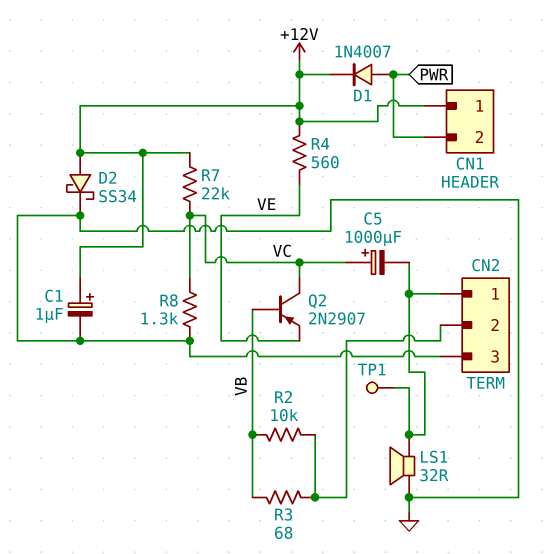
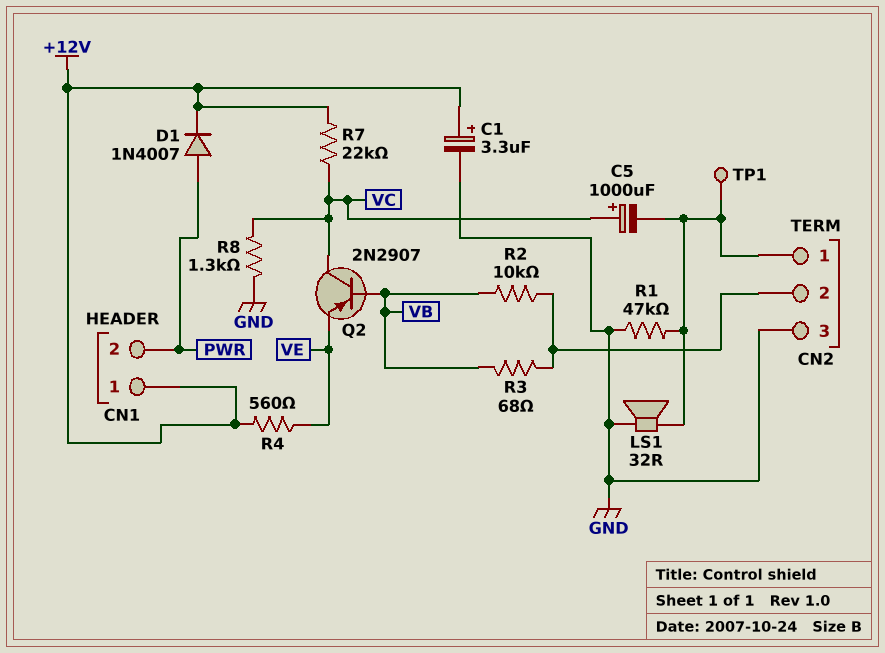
C1: 1uF (plus +12V, minus GND) -> 3.3uF (plus +12V, minus GND)
D2: schottky SS34 (A +12V, K GND) -> none
R1: none -> 47k (CN2/1, GND)

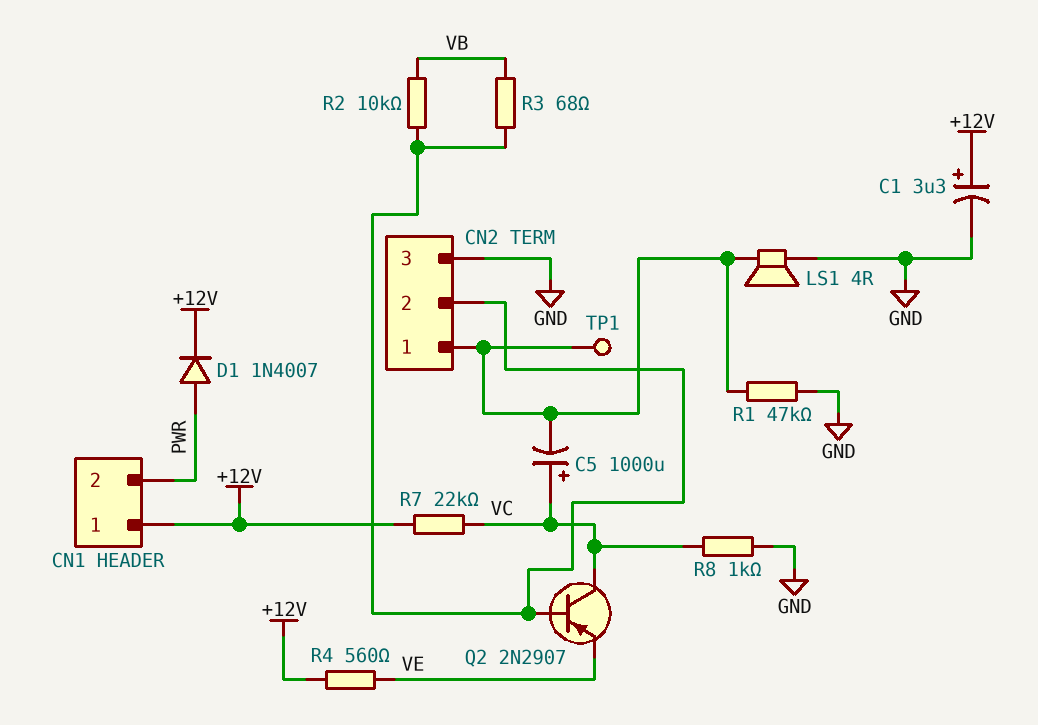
LS1: speaker 32R (CN2/1, GND) -> speaker 4R (CN2/1, GND)
Q2: PNP 2N2907 (B VB, C VC, E VE) -> PNP 2N2907 (B CN2/2, C VC, E VE)
R8: 1.3k (GND, VC) -> 1k (GND, VC)

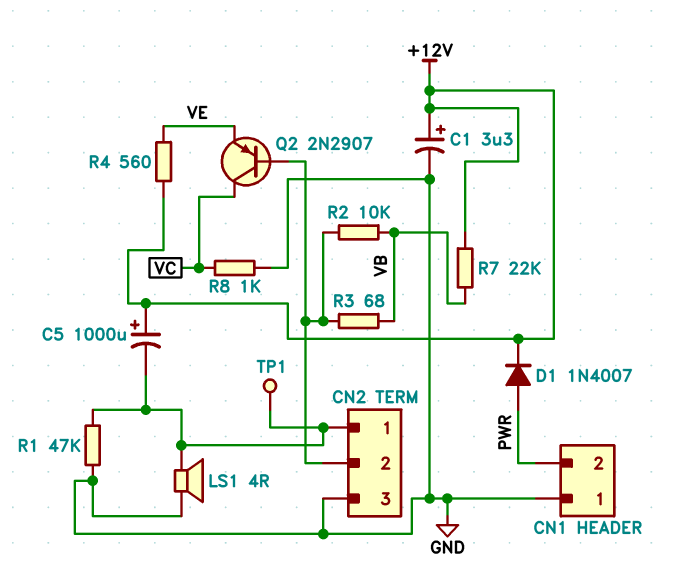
C5: 1000uF (plus VC, minus CN2/1) -> 1000uF (plus +12V, minus CN2/1)
CN1 pin 1: +12V -> GND
R7: 22k (+12V, VC) -> 22k (+12V, VB)

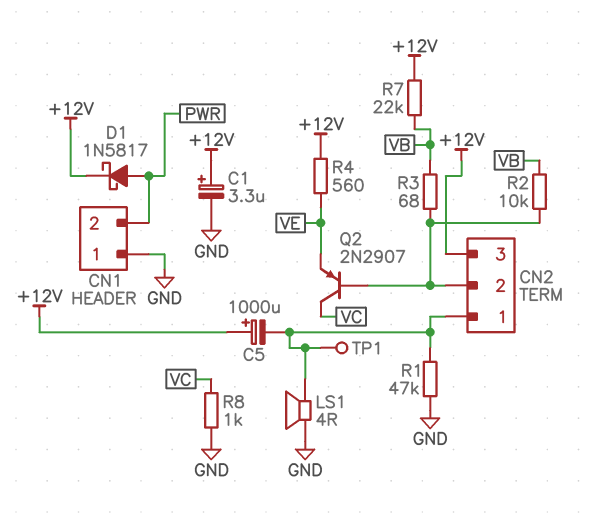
CN2 pin 3: GND -> +12V
D1: diode 1N4007 (A PWR, K +12V) -> schottky 1N5817 (A PWR, K +12V)

